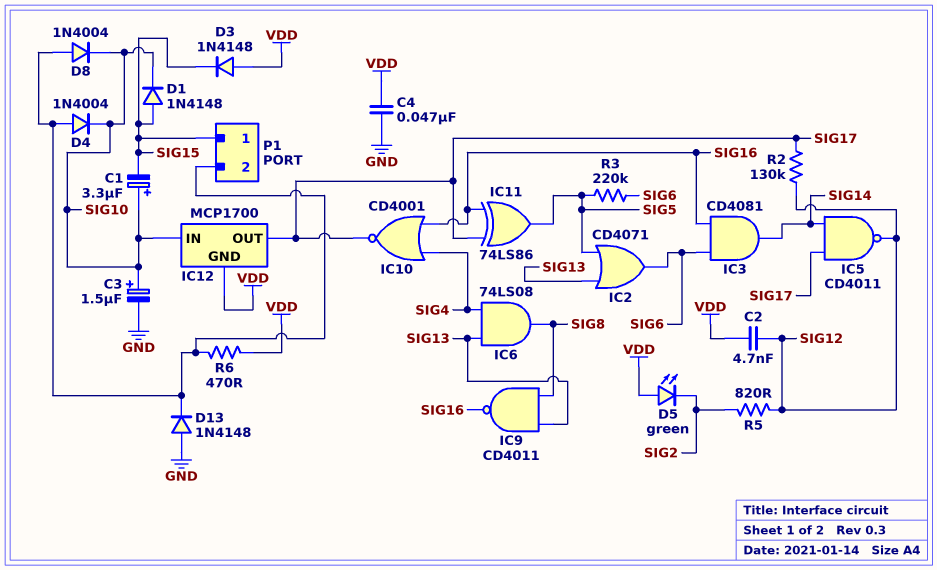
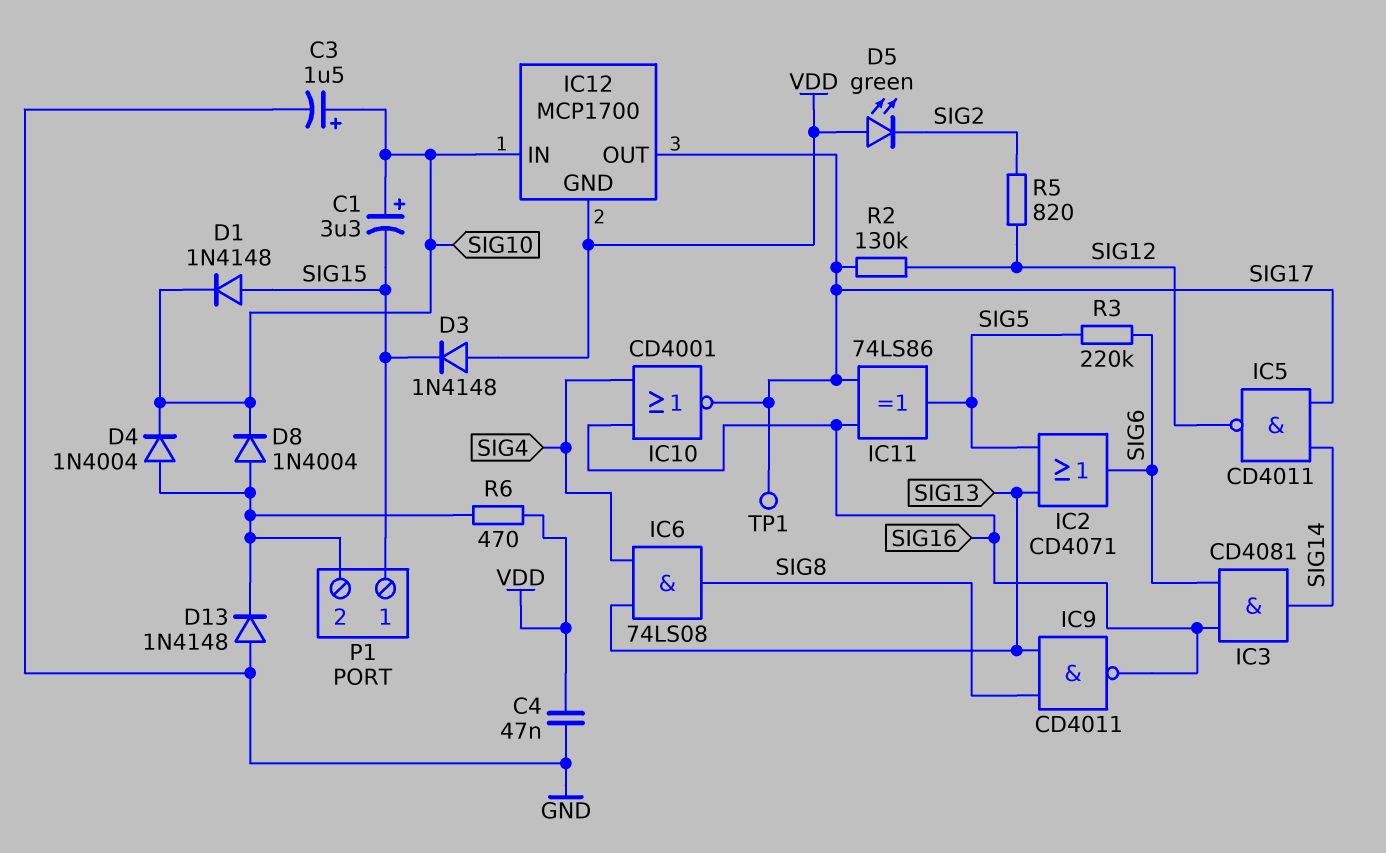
C2: 4.7nF (SIG12, VDD) -> none
TP1: none -> test point (SIG17)

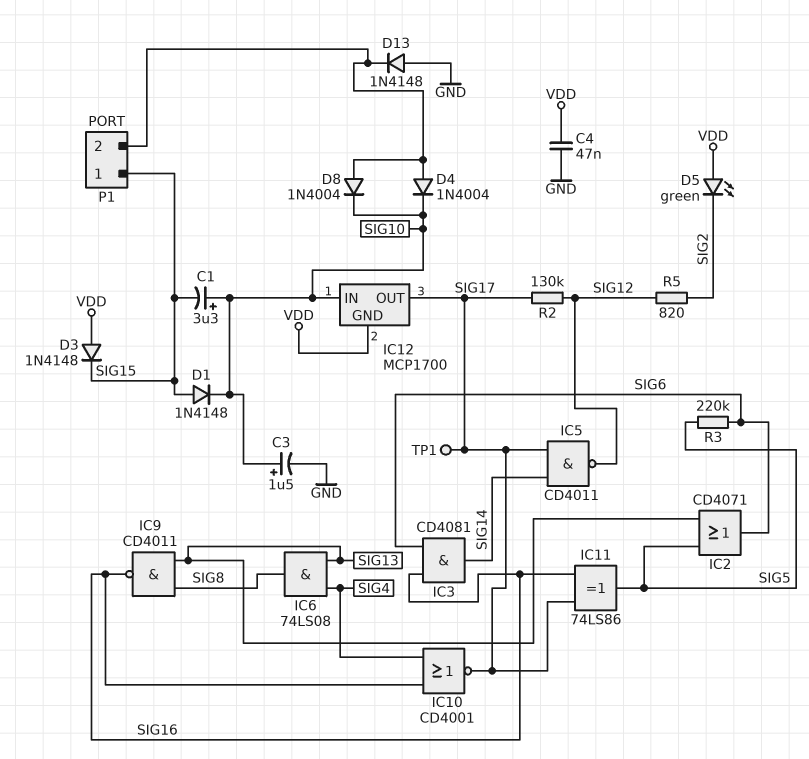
R6: 470 (P1/2, VDD) -> none

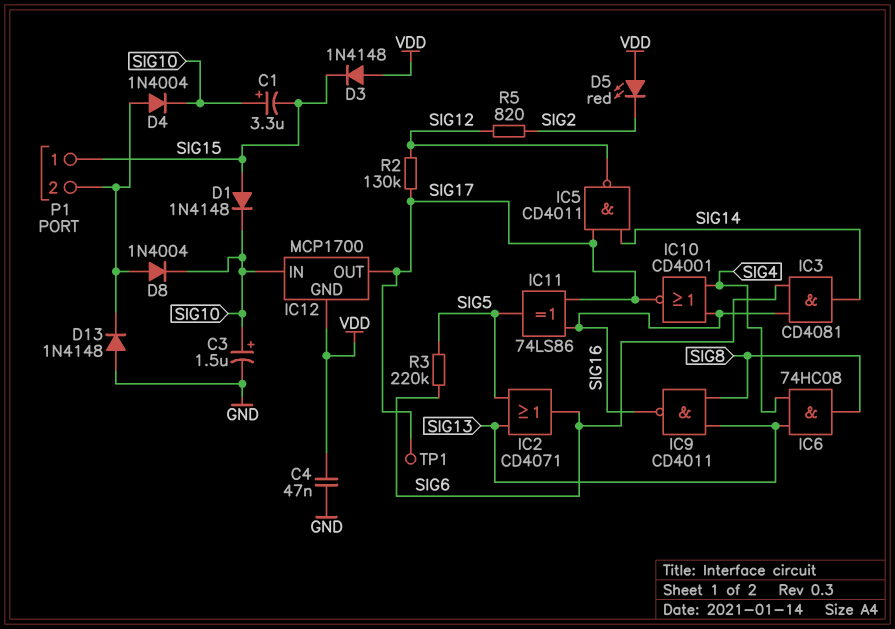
D5: LED green (A VDD, K SIG2) -> LED red (A VDD, K SIG2)
IC6: AND 74LS08 (in SIG4, in SIG13, out SIG8) -> AND 74HC08 (in SIG4, in SIG13, out SIG8)

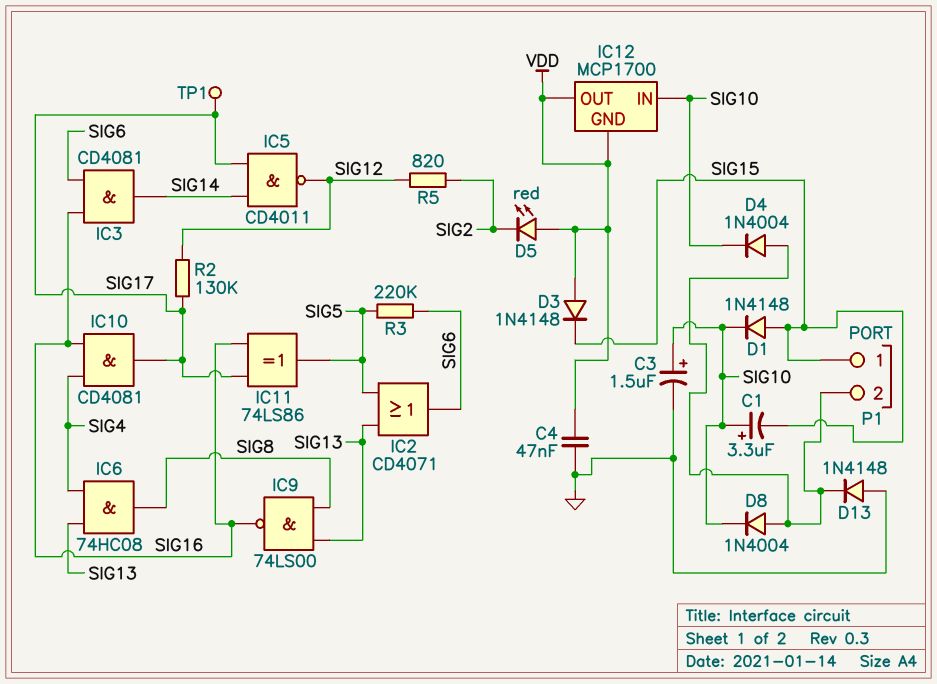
IC9: NAND CD4011 (in SIG8, in SIG13, out SIG16) -> NAND 74LS00 (in SIG8, in SIG13, out SIG16)
IC10: NOR CD4001 (in SIG4, in SIG16, out SIG17) -> AND CD4081 (in SIG4, in SIG16, out SIG17)
IC12 pin OUT: SIG17 -> VDD

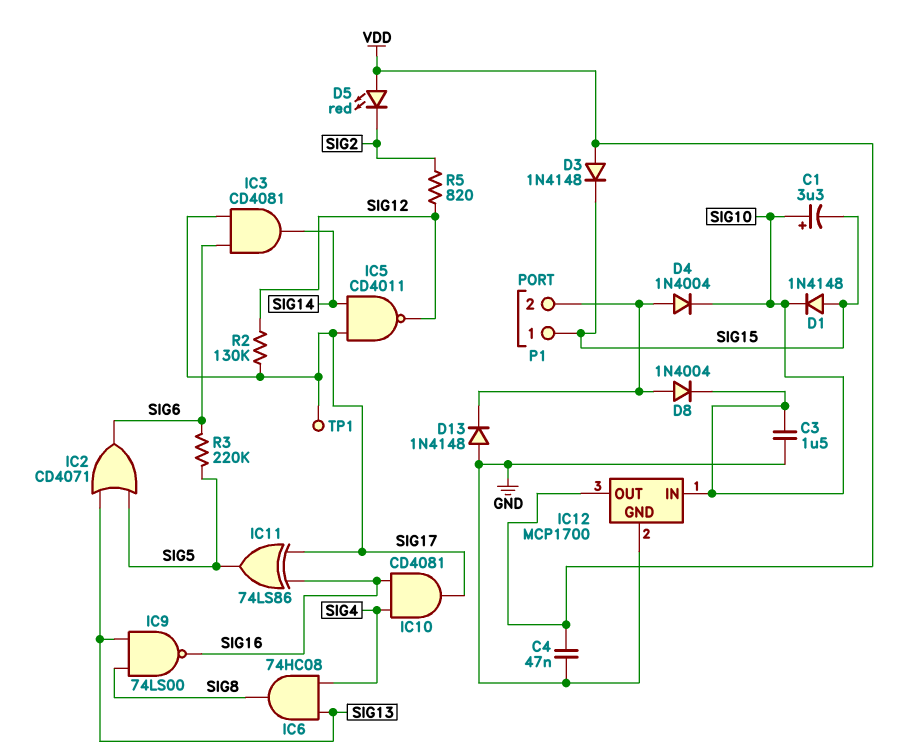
C3: 1.5uF (plus SIG10, minus GND) -> 1.5uF (GND, SIG10)
IC3: AND CD4081 (in SIG6, in SIG16, out SIG14) -> AND CD4081 (in SIG6, in SIG17, out SIG14)
IC12 pin GND: VDD -> GND

